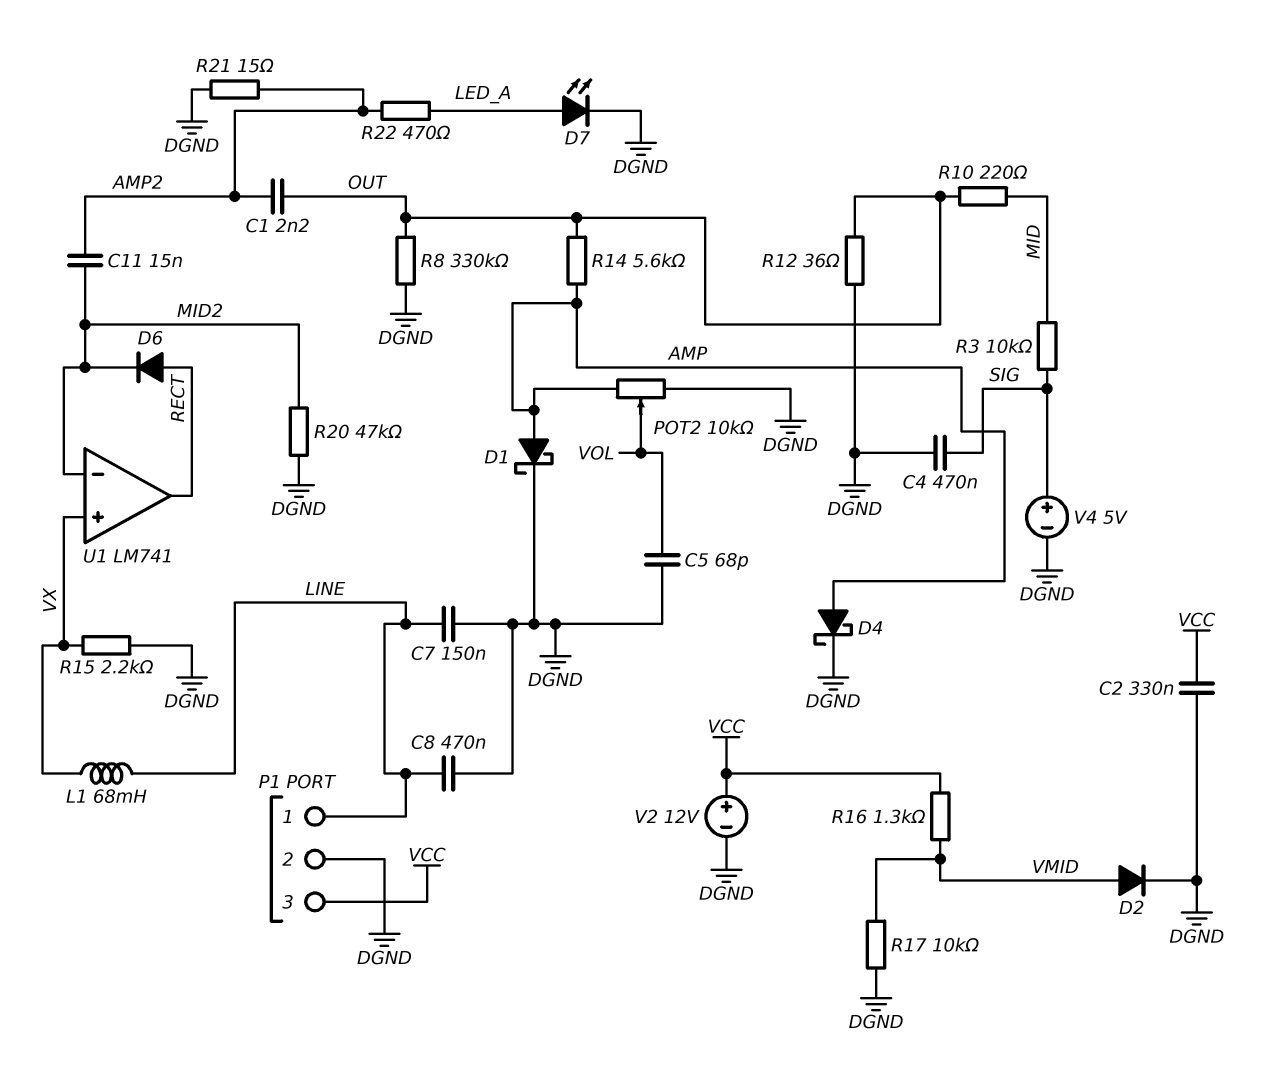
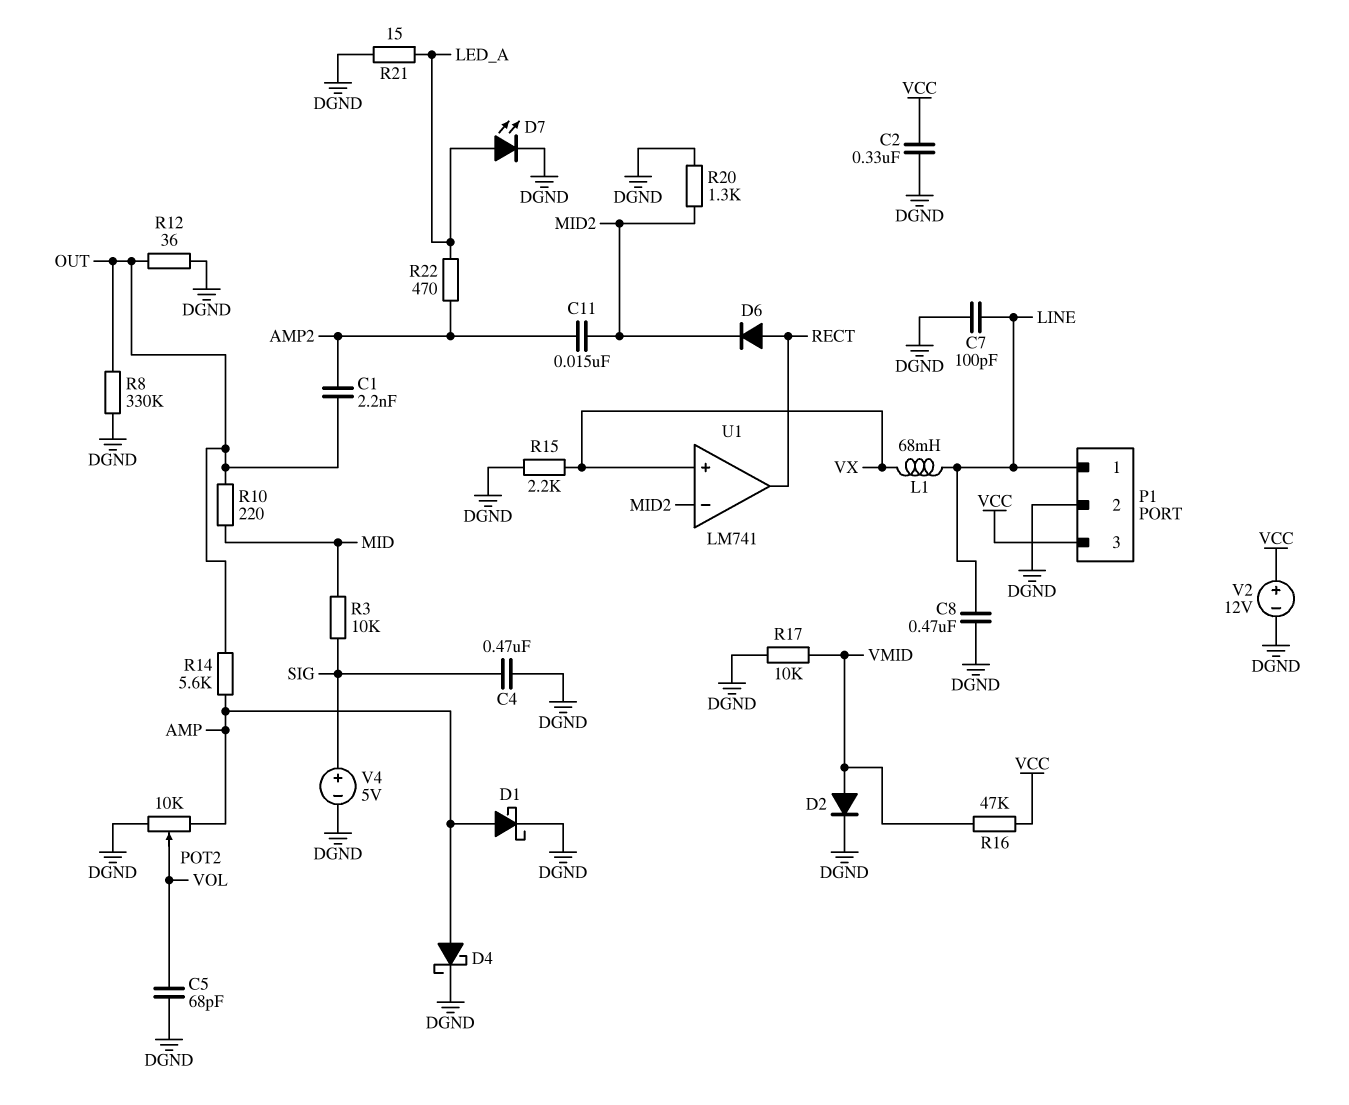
C7: 150nF (DGND, LINE) -> 100pF (DGND, LINE)
R16: 1.3k (VCC, VMID) -> 47k (VCC, VMID)
R20: 47k (DGND, MID2) -> 1.3k (DGND, MID2)
R21: 15 (AMP2, DGND) -> 15 (DGND, LED_A)

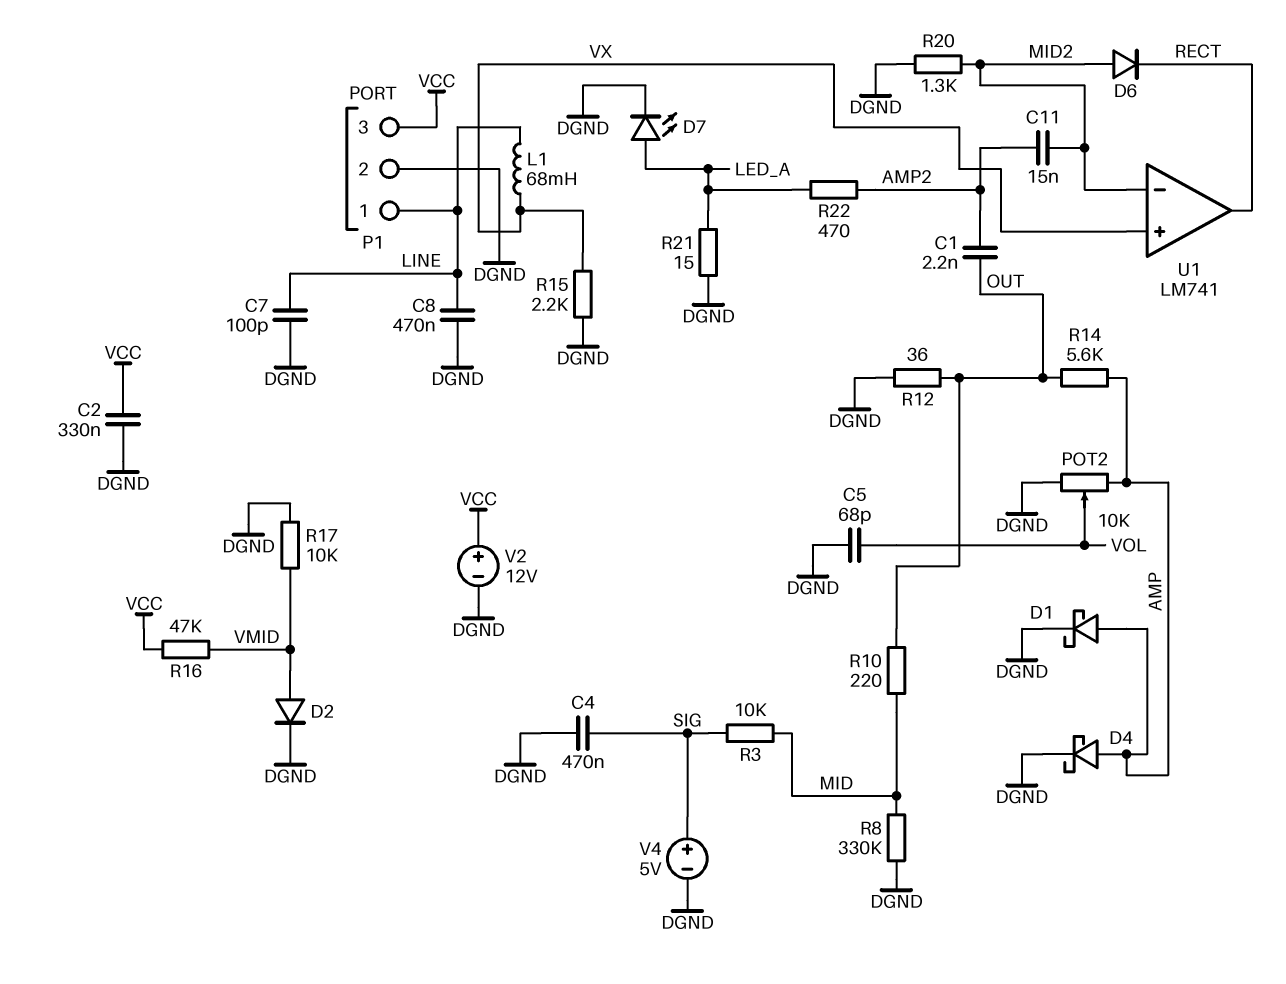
D6: diode (A RECT, K MID2) -> diode (A MID2, K RECT)
R8: 330k (DGND, OUT) -> 330k (DGND, MID)

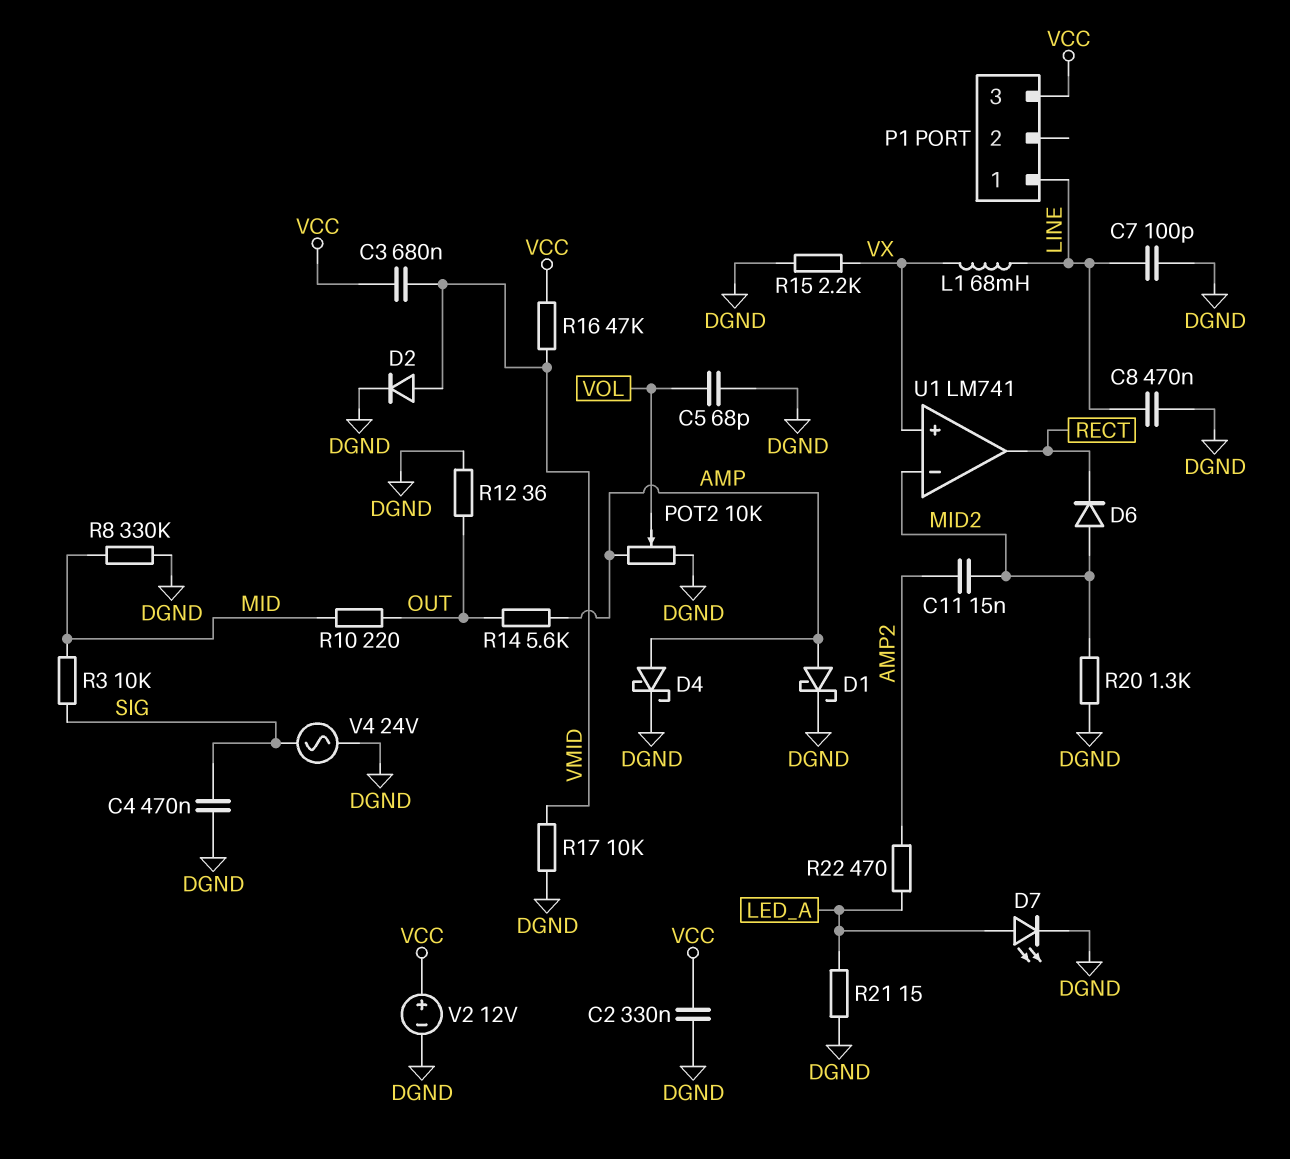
C1: 2.2nF (AMP2, OUT) -> none
C3: none -> 680nF (VCC, VMID)
P1 pin 2: DGND -> none
V4: 5V (plus SIG, minus DGND) -> AC 24V (DGND, SIG)

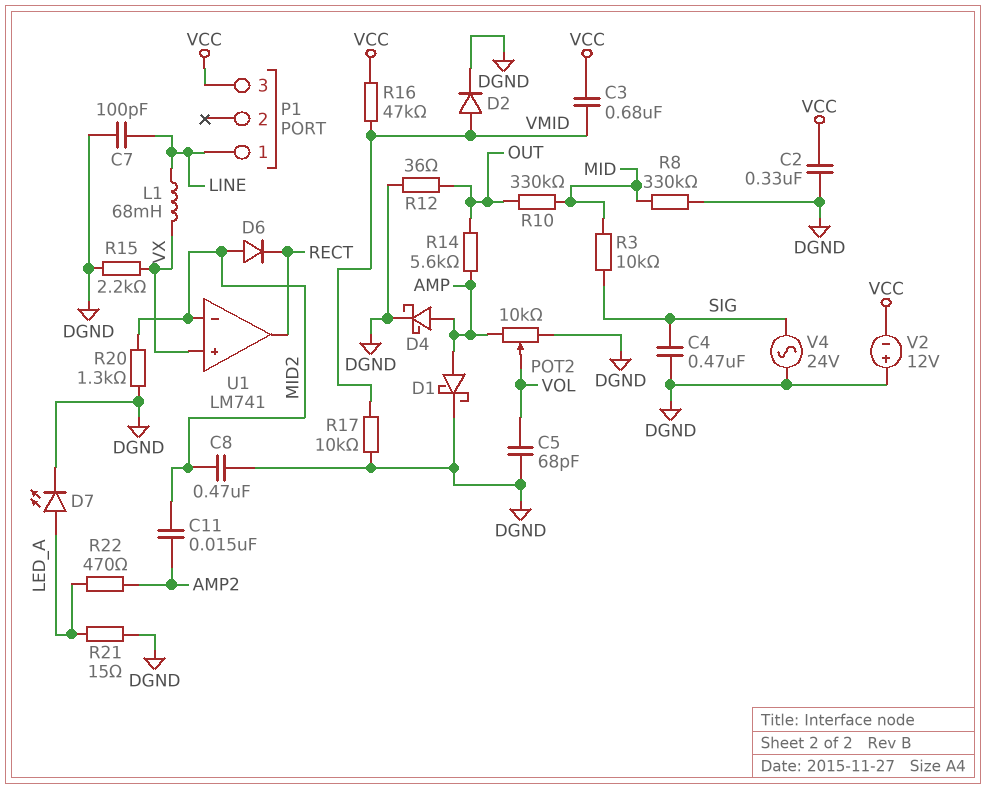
C8: 470nF (DGND, LINE) -> 470nF (DGND, MID2)
R10: 220 (MID, OUT) -> 330k (MID, OUT)
V2: 12V (plus VCC, minus DGND) -> 12V (plus DGND, minus VCC)

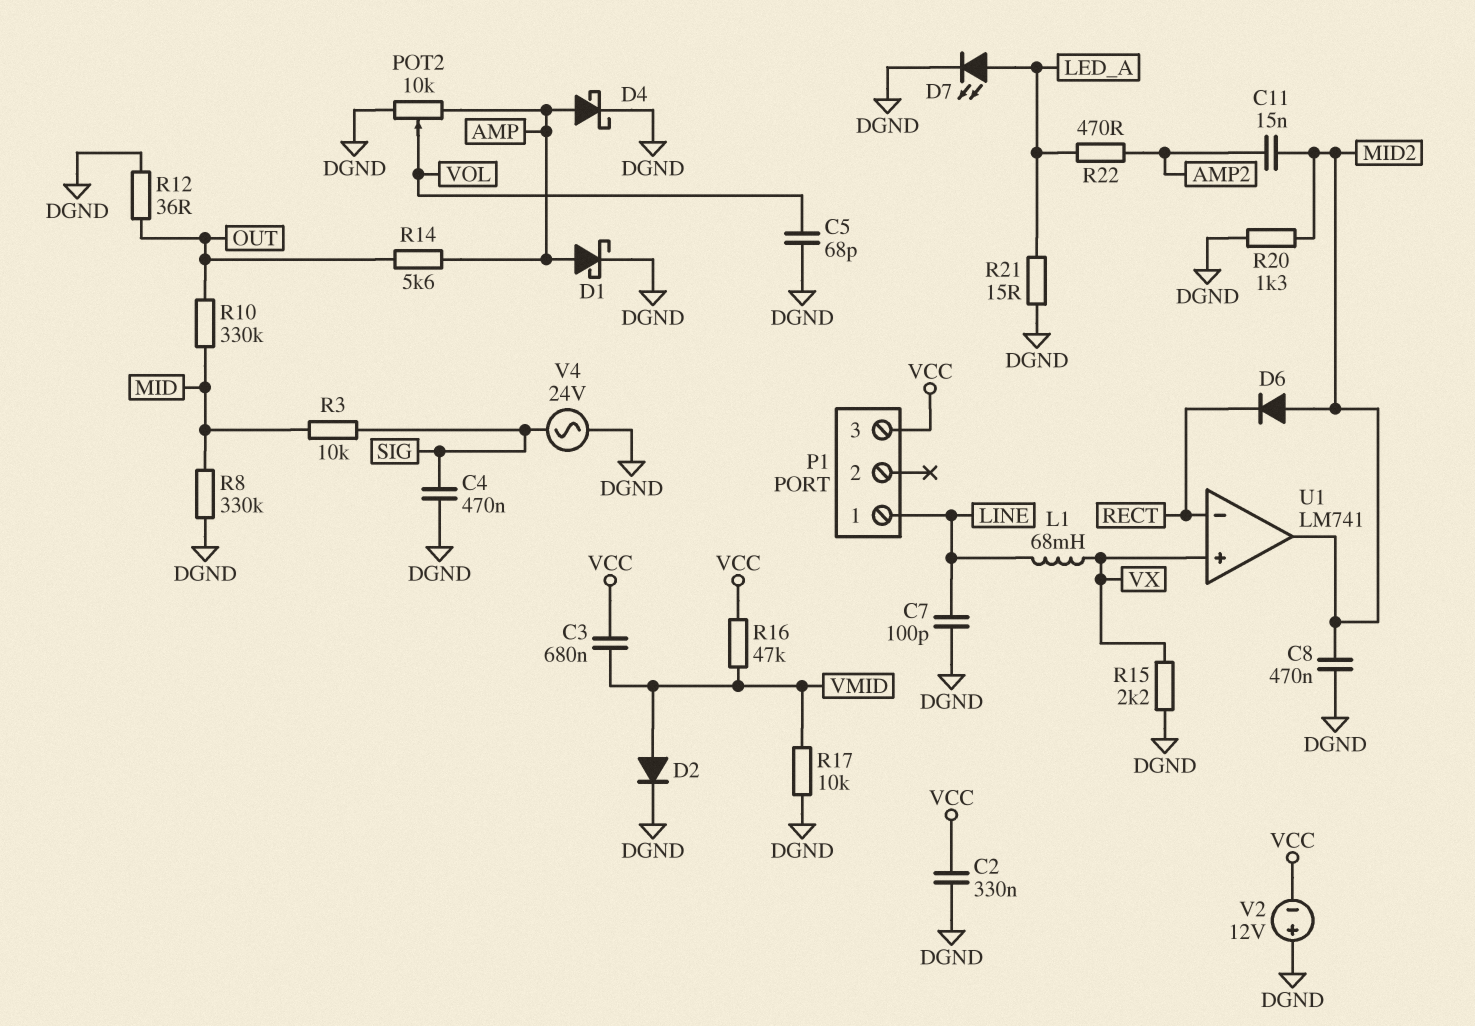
U1 pin in-: MID2 -> RECT
U1 pin out: RECT -> MID2

